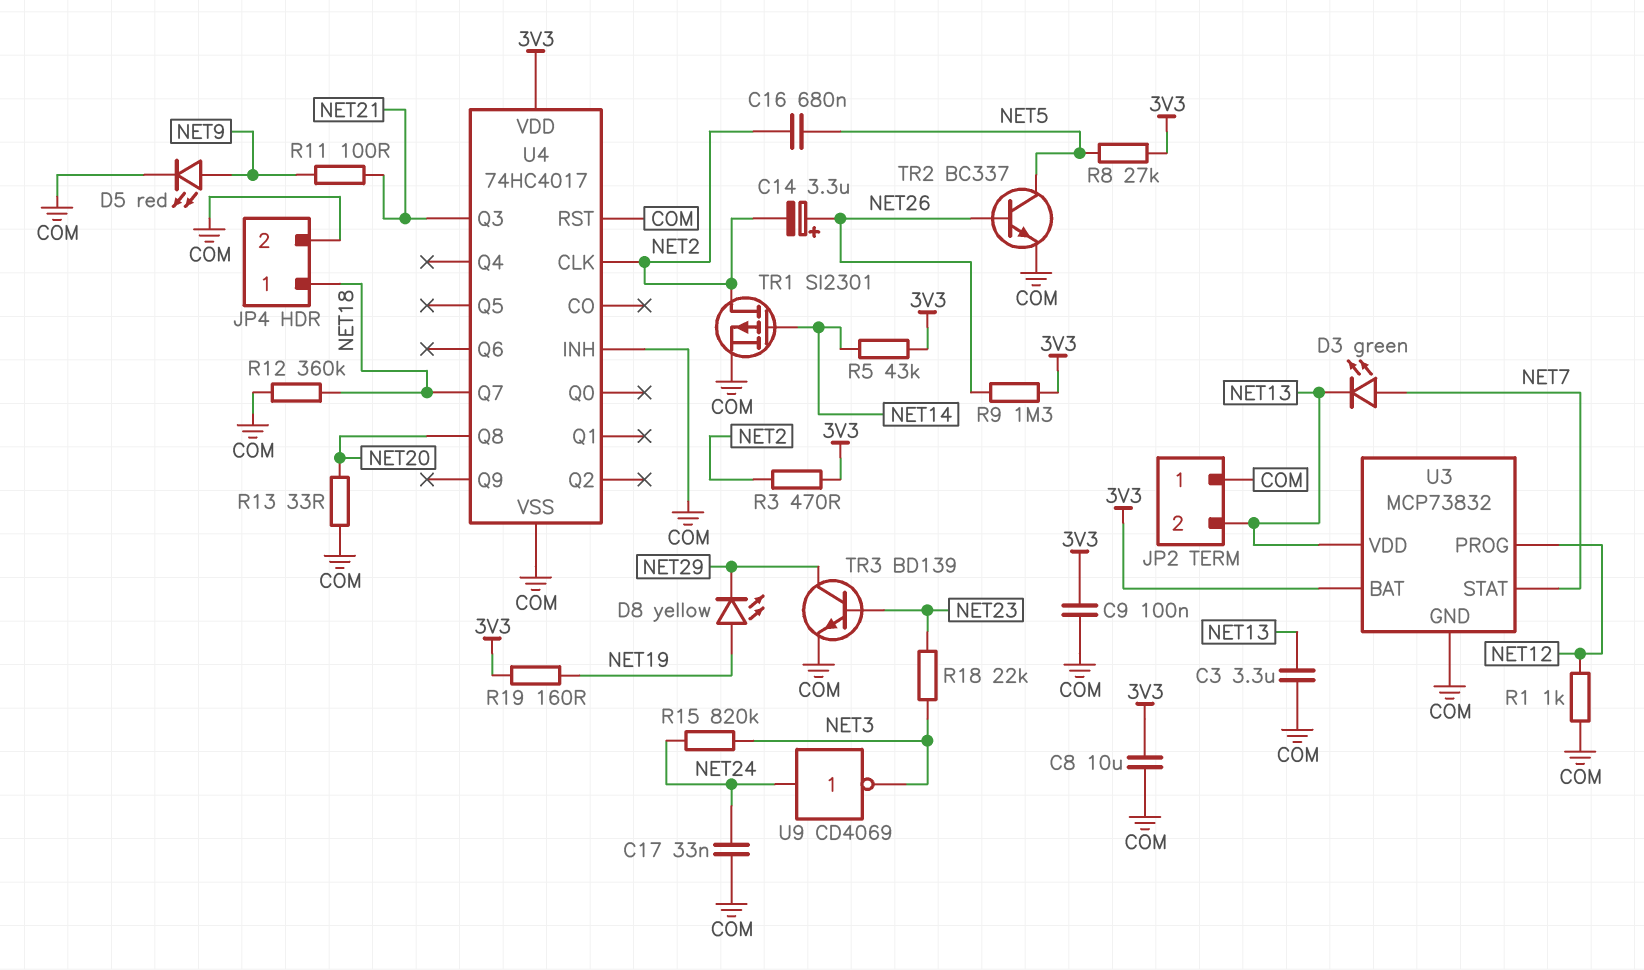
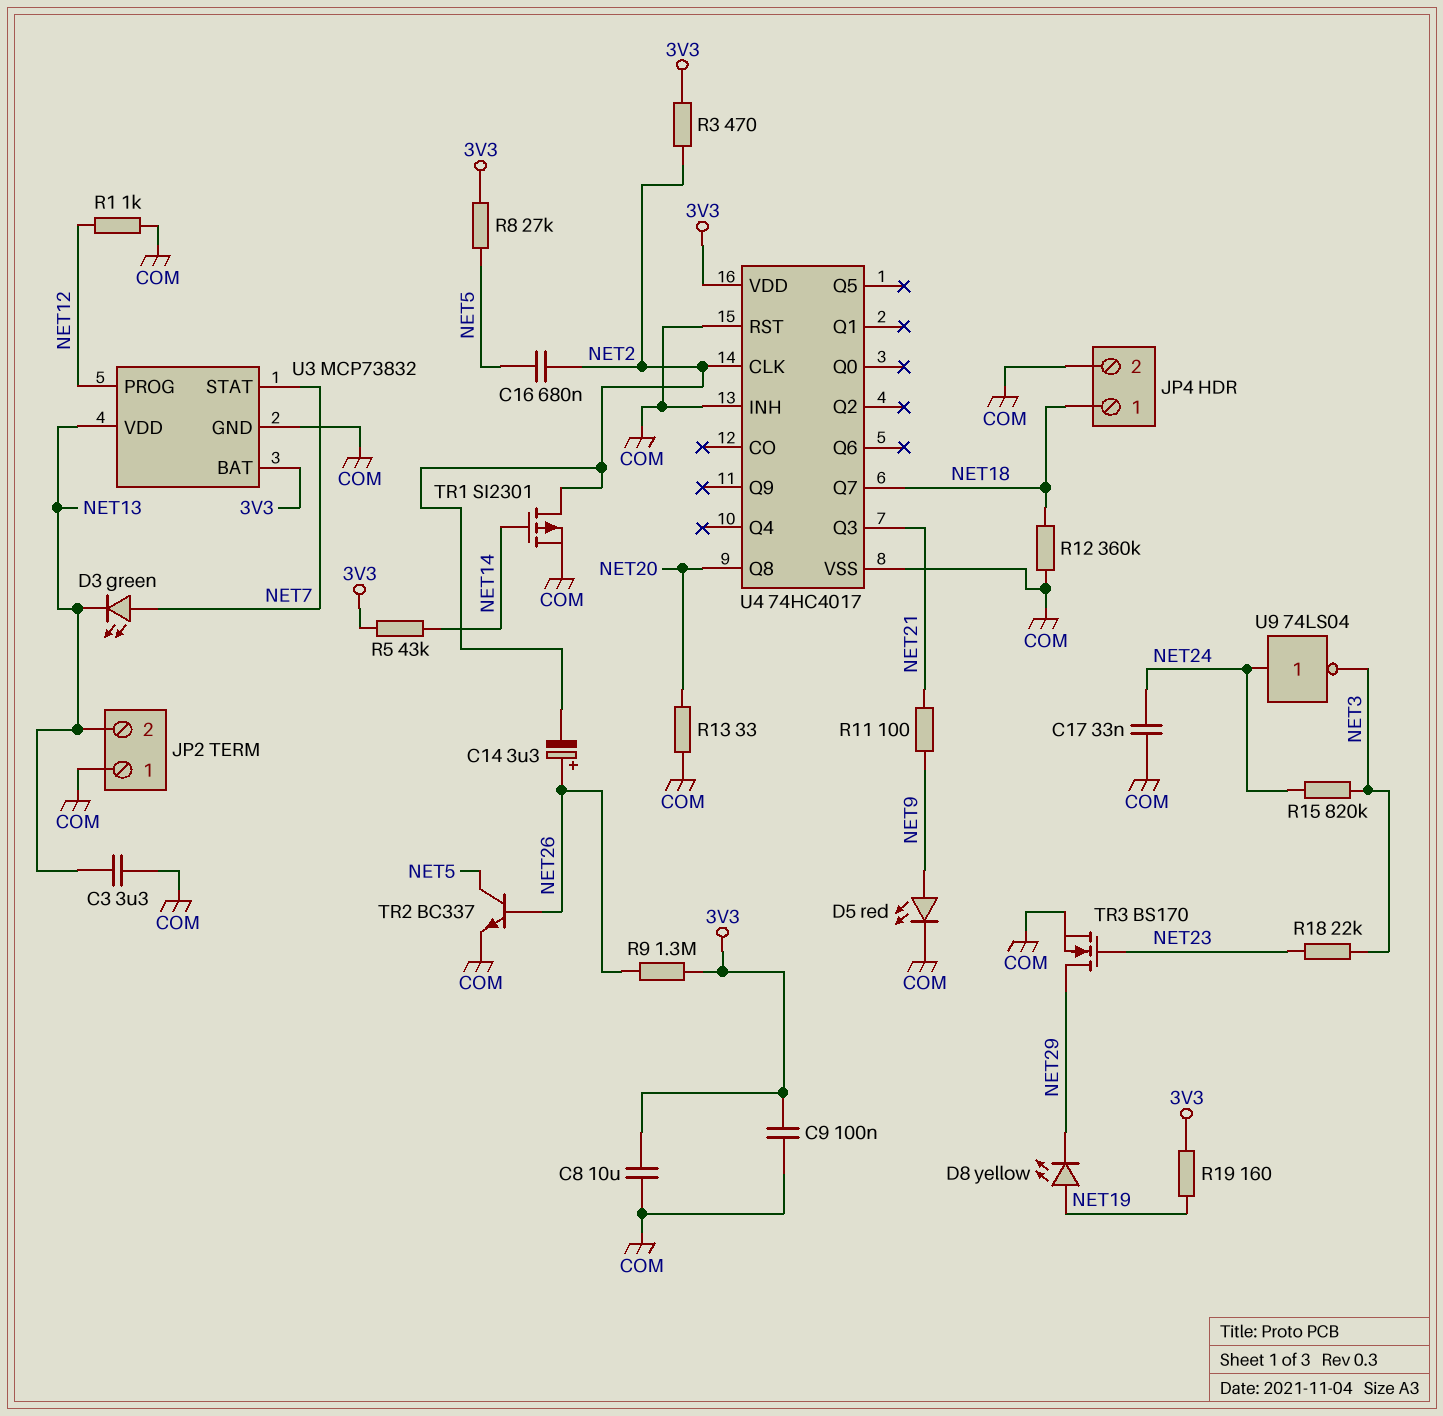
TR3: NPN BD139 (B NET23, C NET29, E COM) -> NMOS BS170 (G NET23, D NET29, S COM)
U9: NOT CD4069 (in NET24, out NET3) -> NOT 74LS04 (in NET24, out NET3)

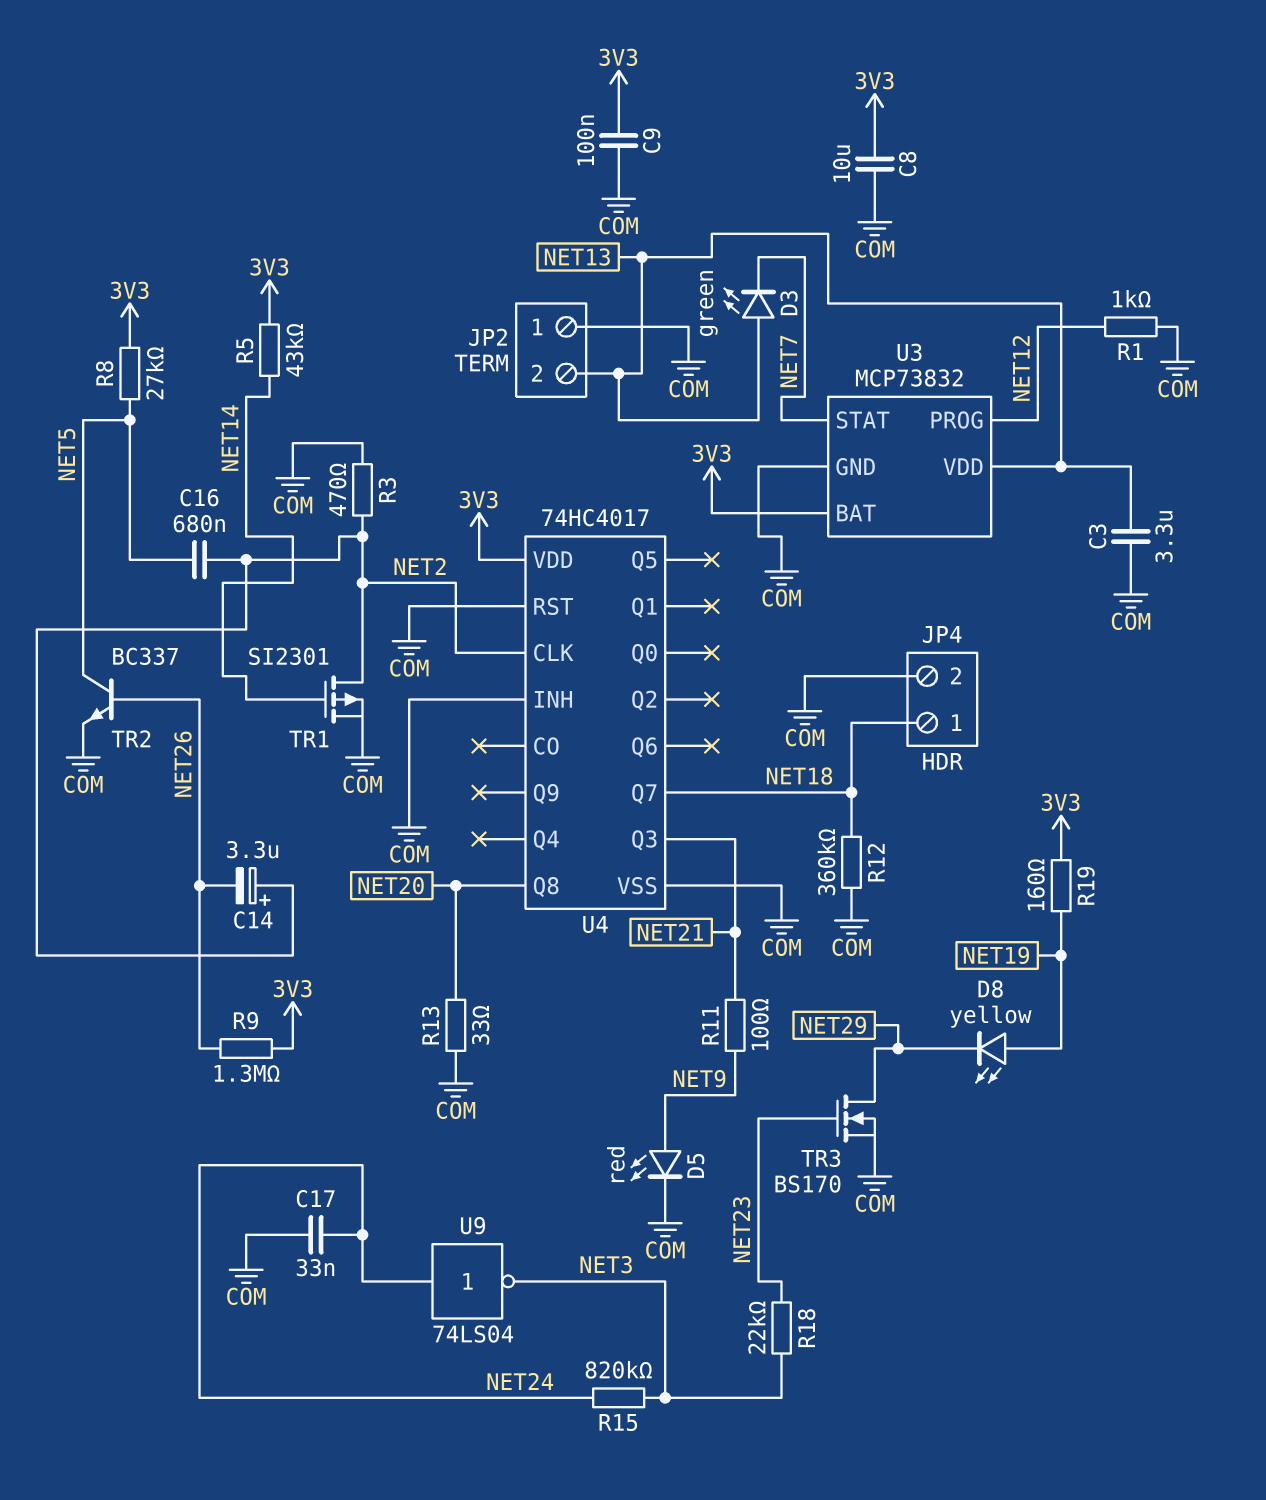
C14: 3.3uF (plus NET26, minus NET2) -> 3.3uF (plus NET2, minus NET26)
D3: LED green (A NET7, K NET13) -> LED green (A NET13, K NET7)
R3: 470 (3V3, NET2) -> 470 (COM, NET2)

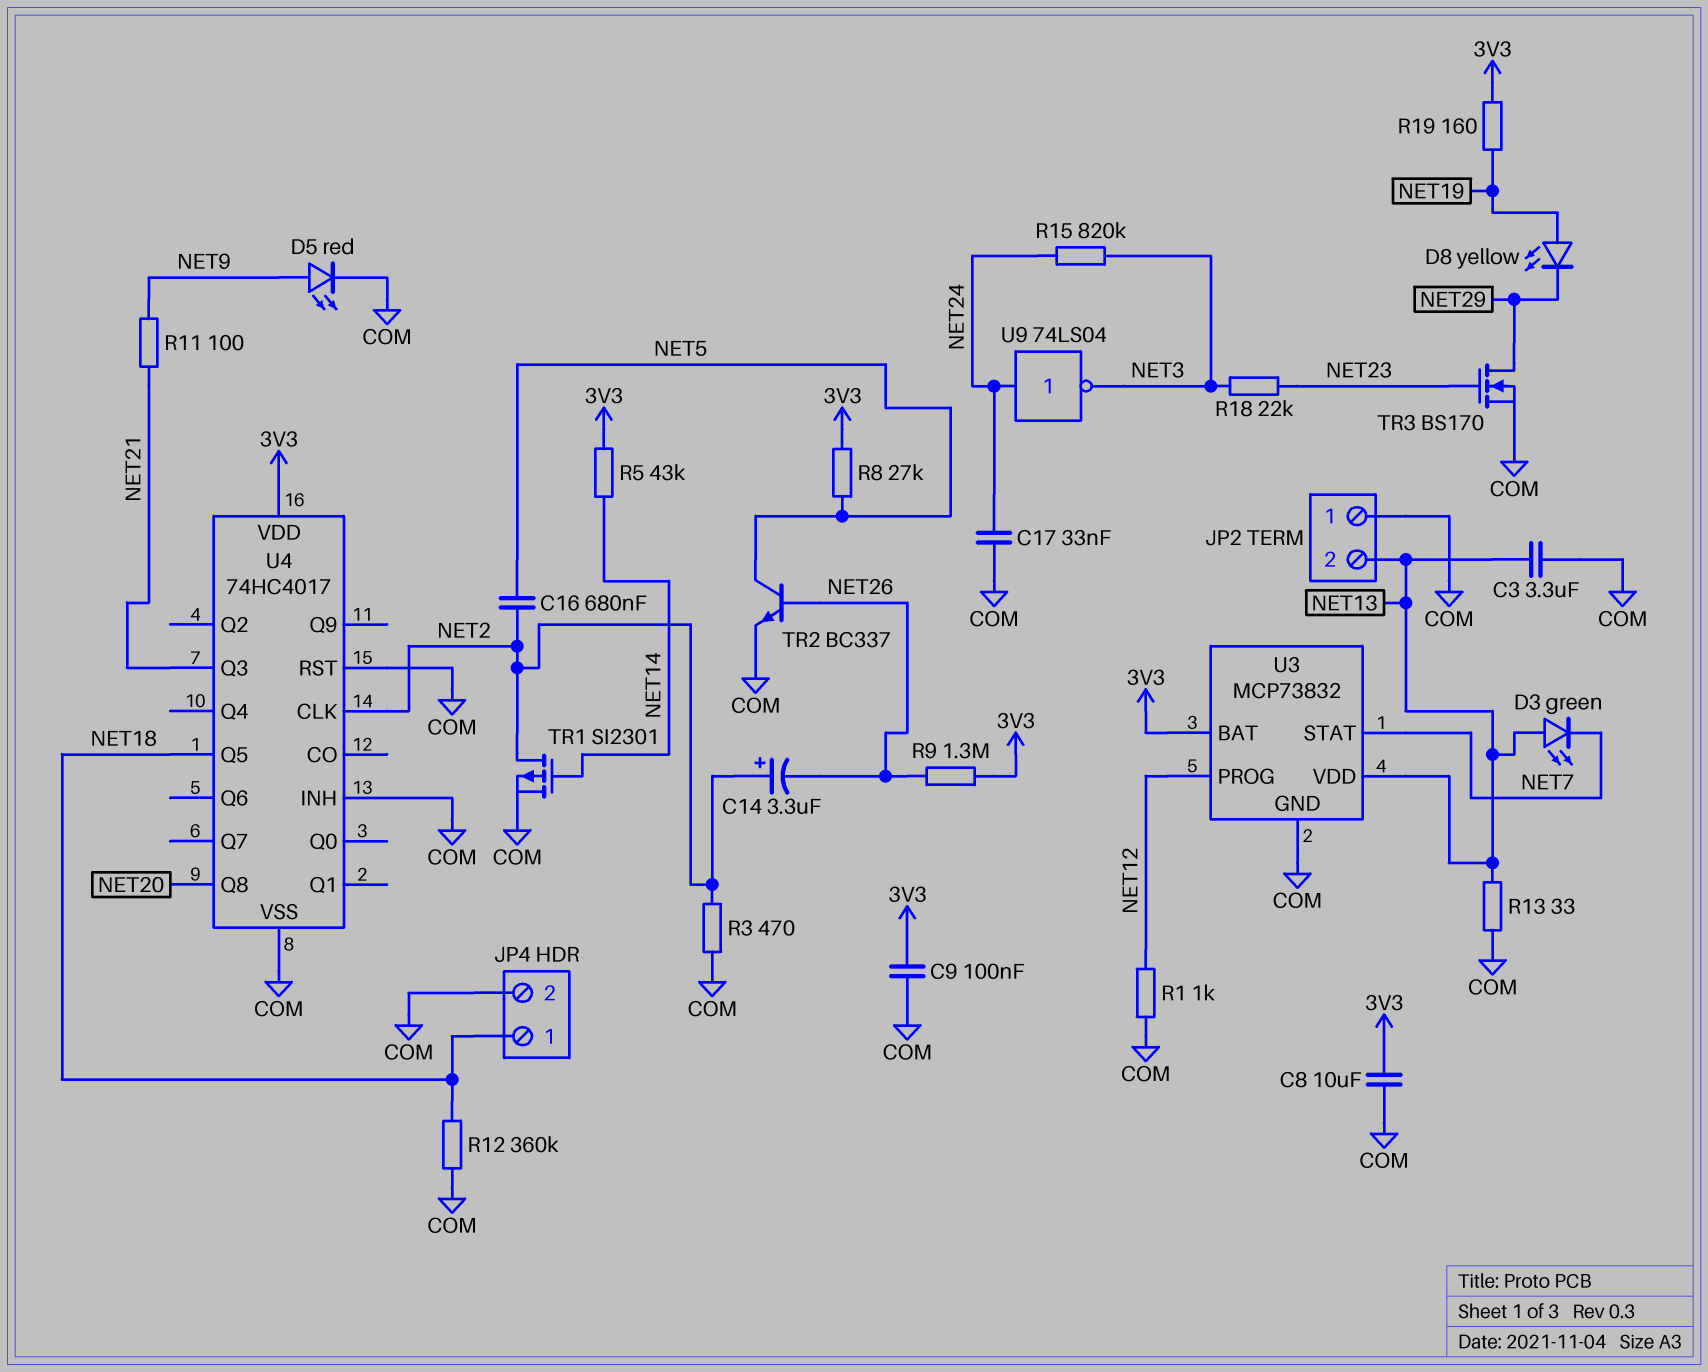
R13: 33 (COM, NET20) -> 33 (COM, NET13)
U4 pin Q5: none -> NET18
U4 pin Q7: NET18 -> none

